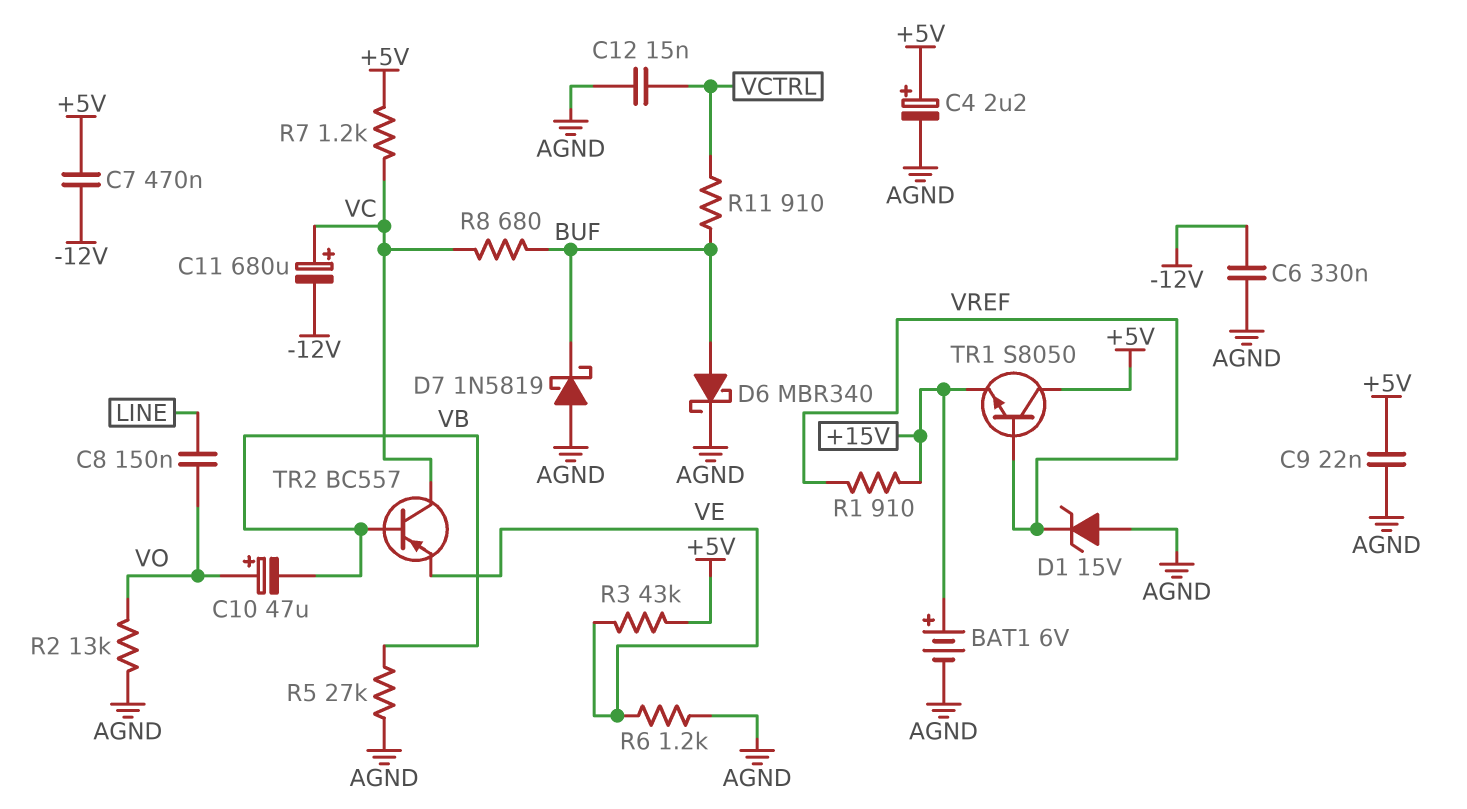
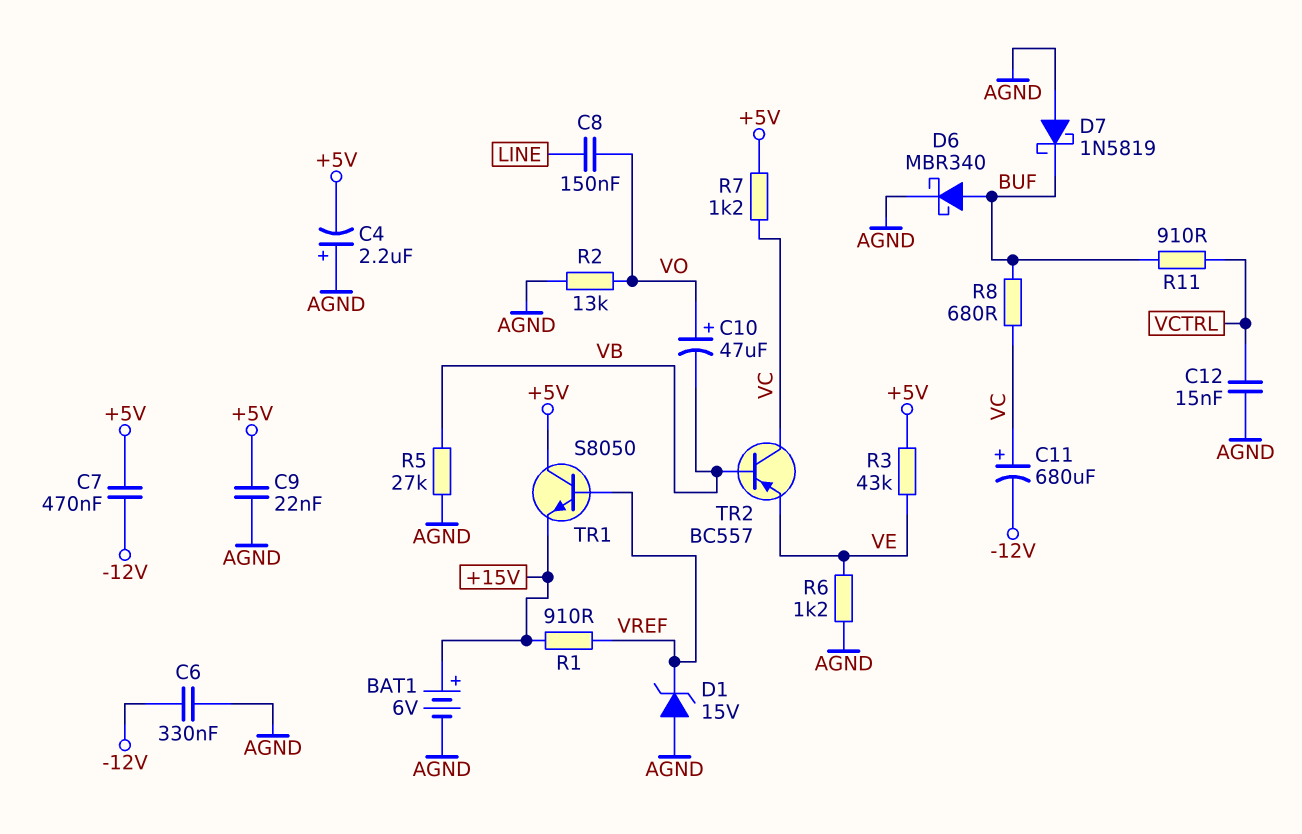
C4: 2.2uF (plus +5V, minus AGND) -> 2.2uF (plus AGND, minus +5V)

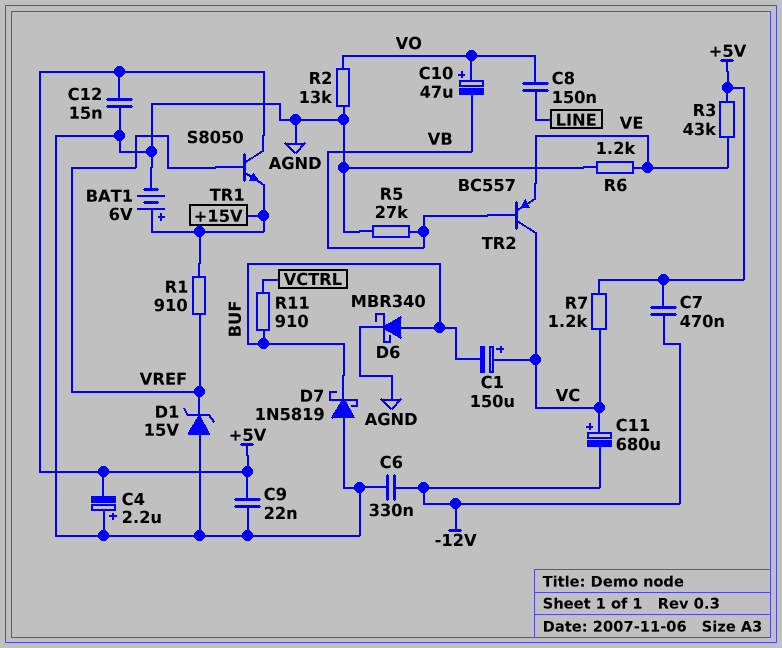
C1: none -> 150uF (plus VC, minus BUF)
C12: 15nF (AGND, VCTRL) -> 15nF (+5V, AGND)
R8: 680 (BUF, VC) -> none

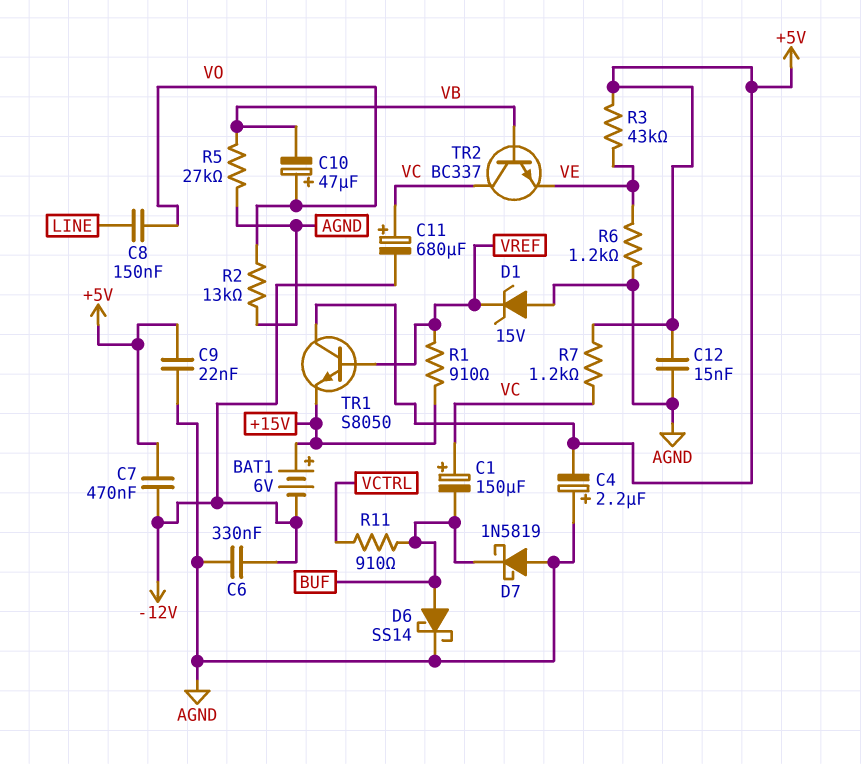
BAT1: 6V (plus +15V, minus AGND) -> 6V (plus +15V, minus -12V)
D6: schottky MBR340 (A BUF, K AGND) -> schottky SS14 (A BUF, K AGND)
TR2: PNP BC557 (B VB, C VC, E VE) -> NPN BC337 (B VB, C VC, E VE)

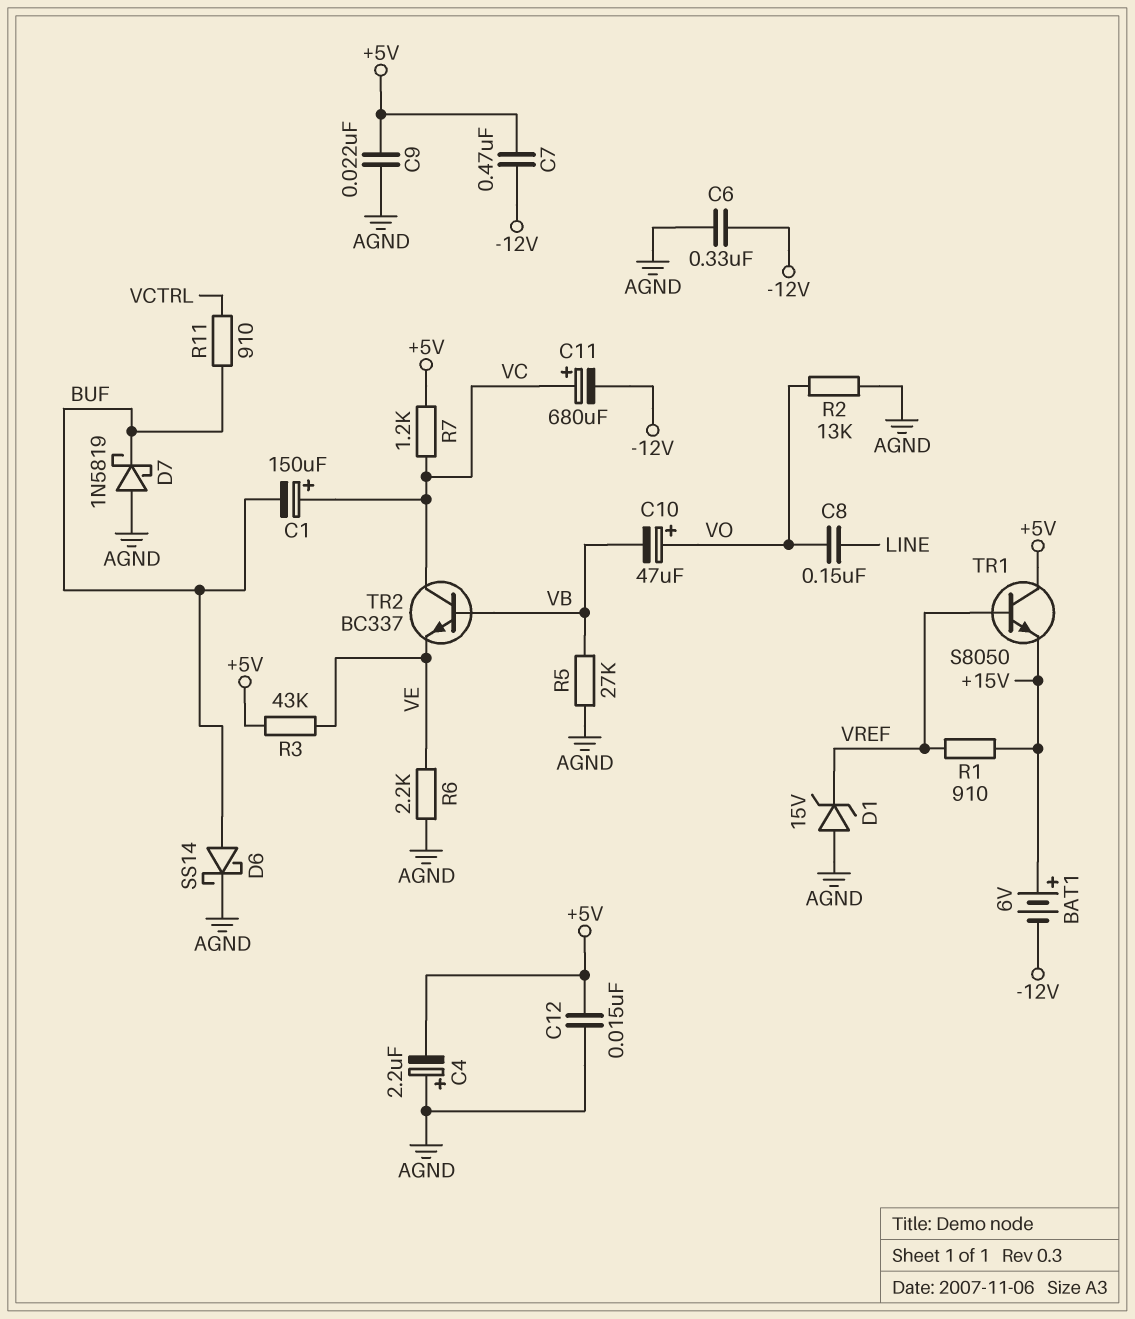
R6: 1.2k (AGND, VE) -> 2.2k (AGND, VE)

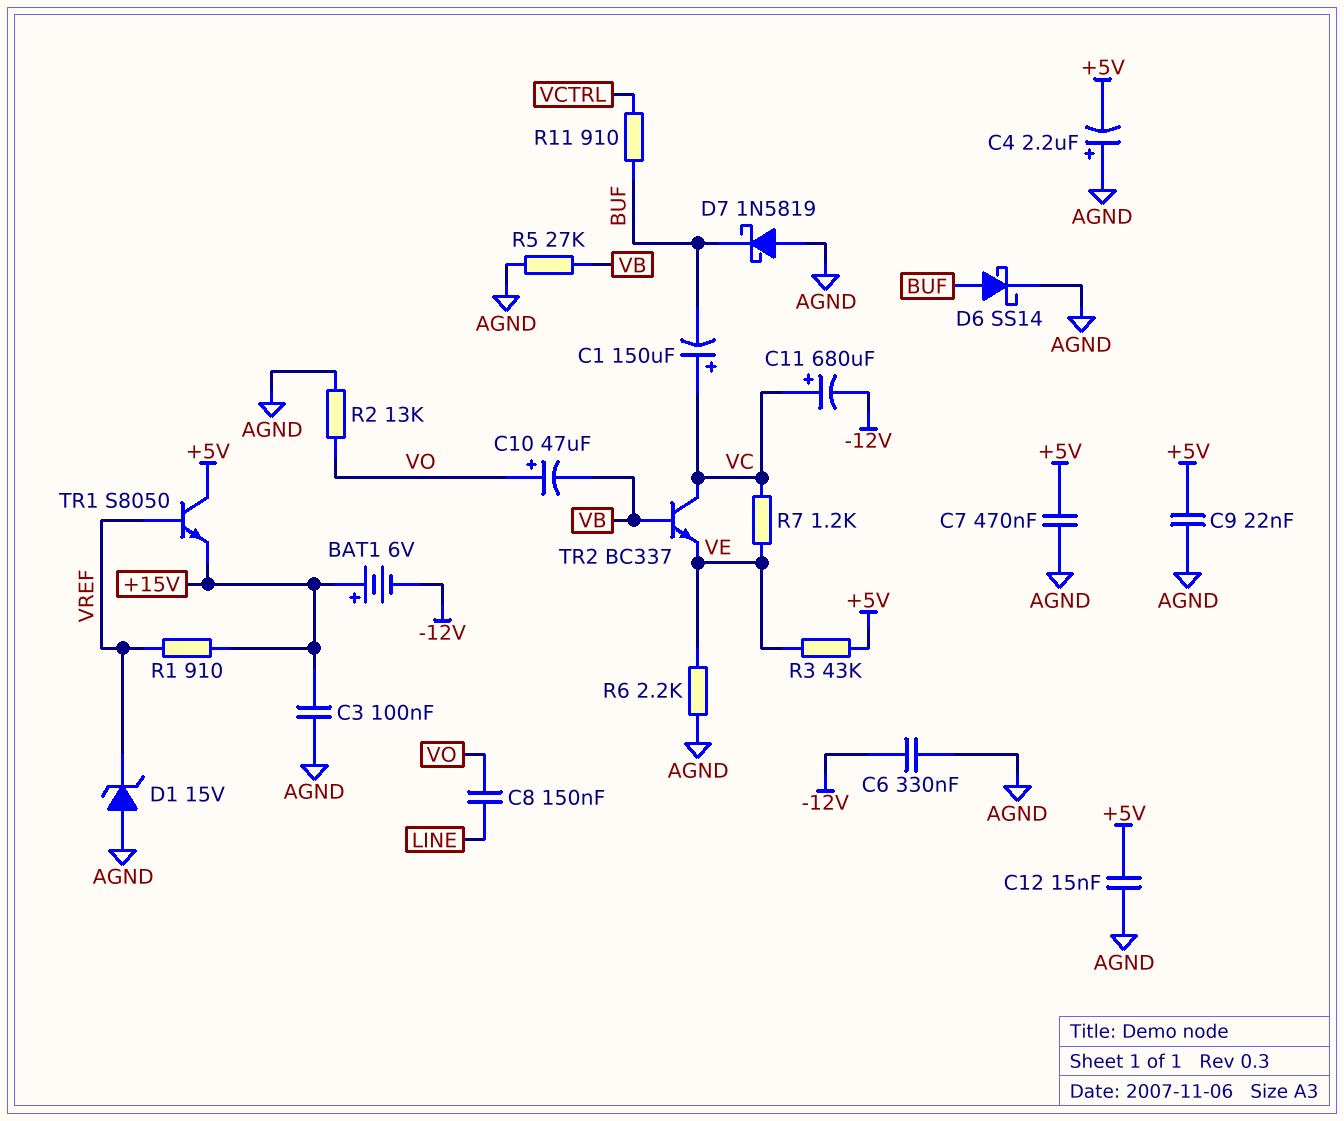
C3: none -> 100nF (+15V, AGND)
C7: 470nF (+5V, -12V) -> 470nF (+5V, AGND)
R7: 1.2k (+5V, VC) -> 1.2k (VC, VE)

